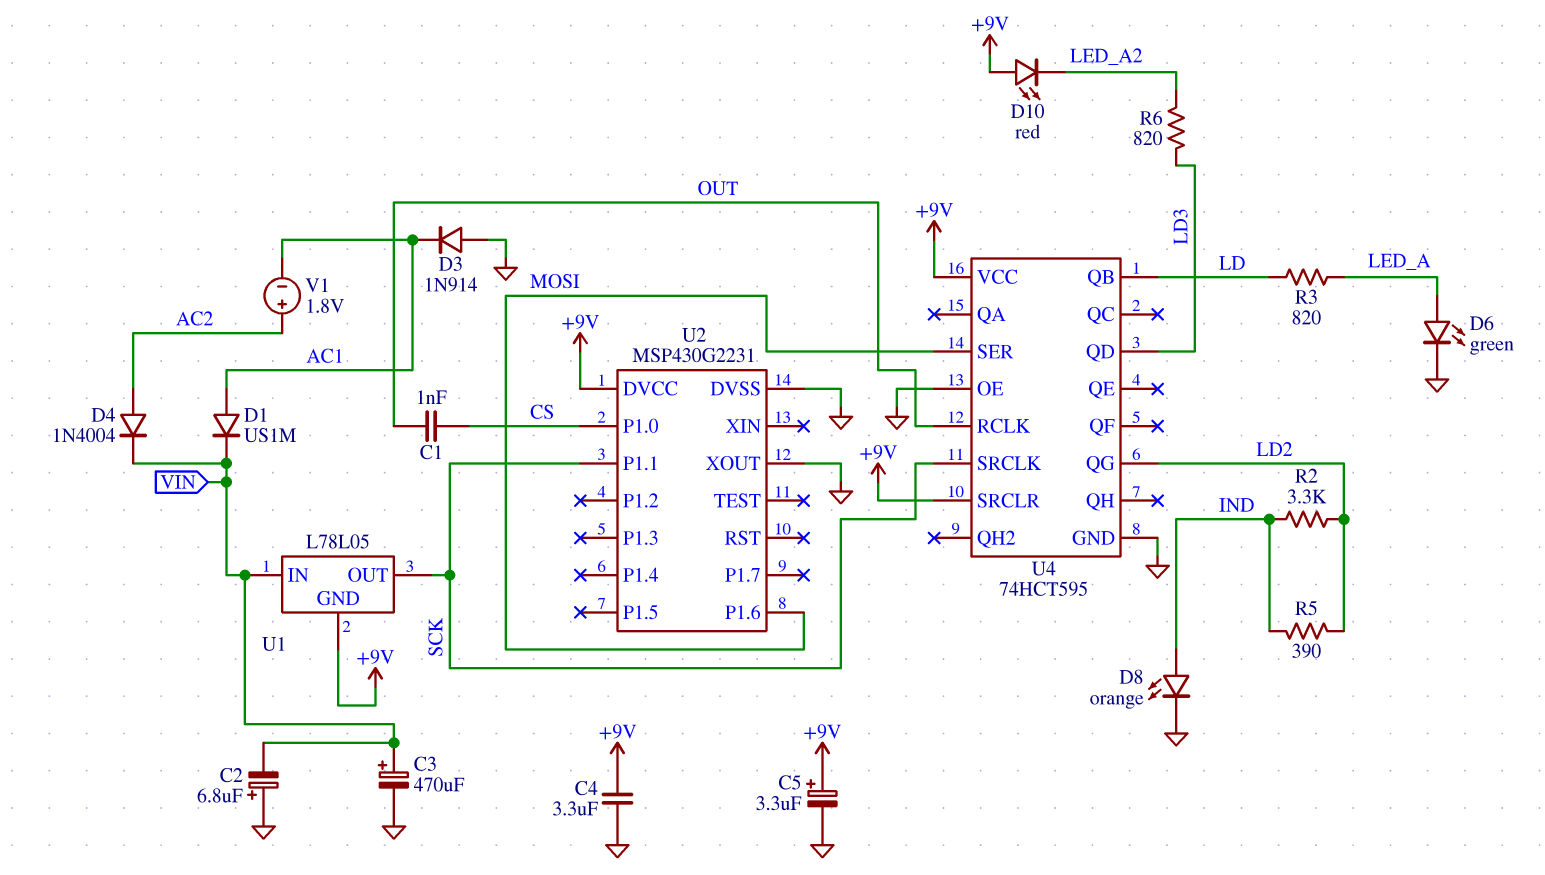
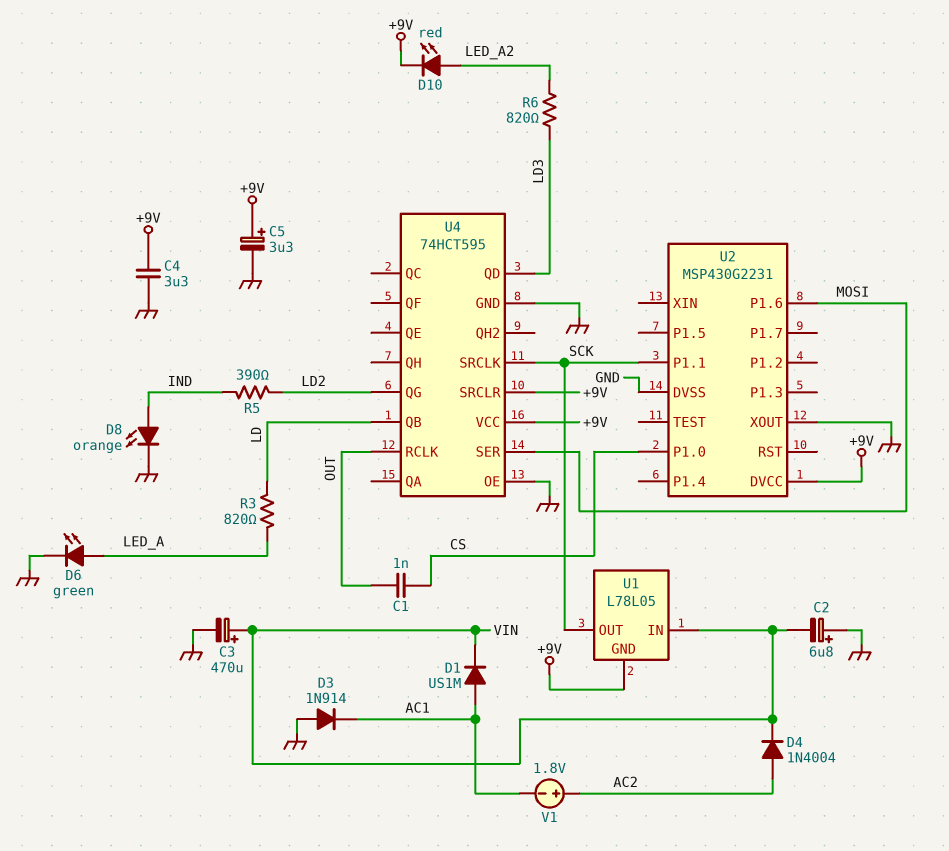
D10: LED red (A +9V, K LED_A2) -> LED red (A LED_A2, K +9V)
R2: 3.3k (IND, LD2) -> none

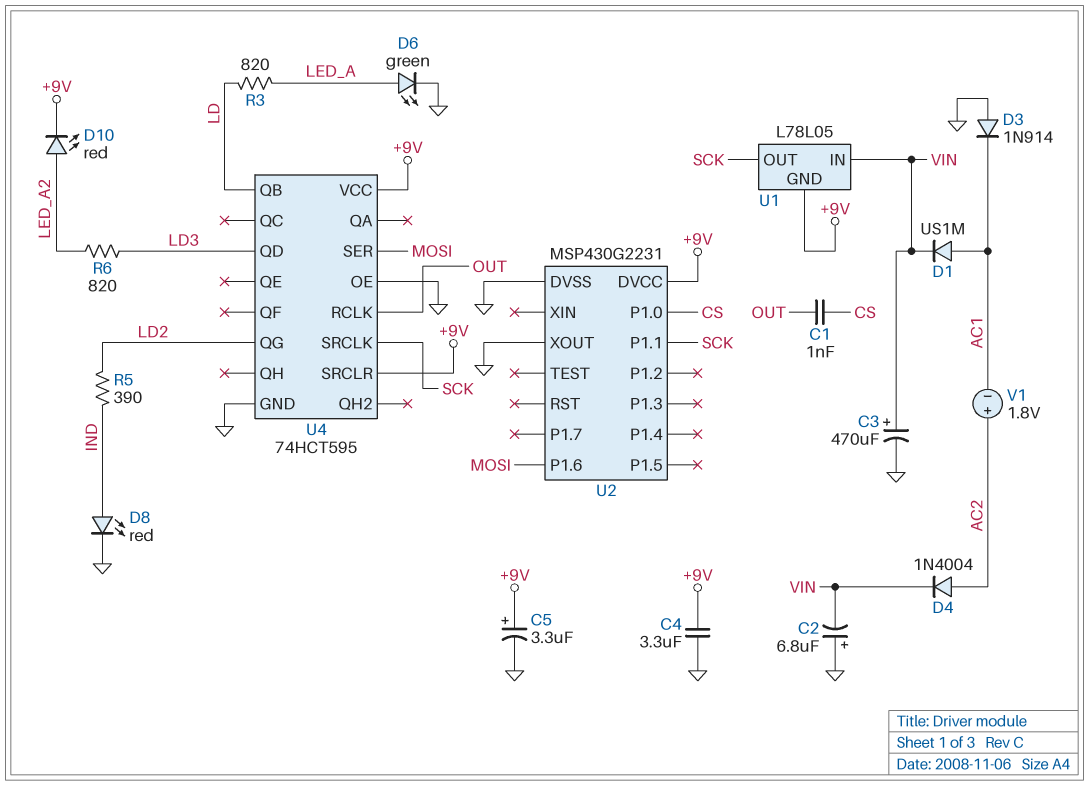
D8: LED orange (A IND, K GND) -> LED red (A IND, K GND)

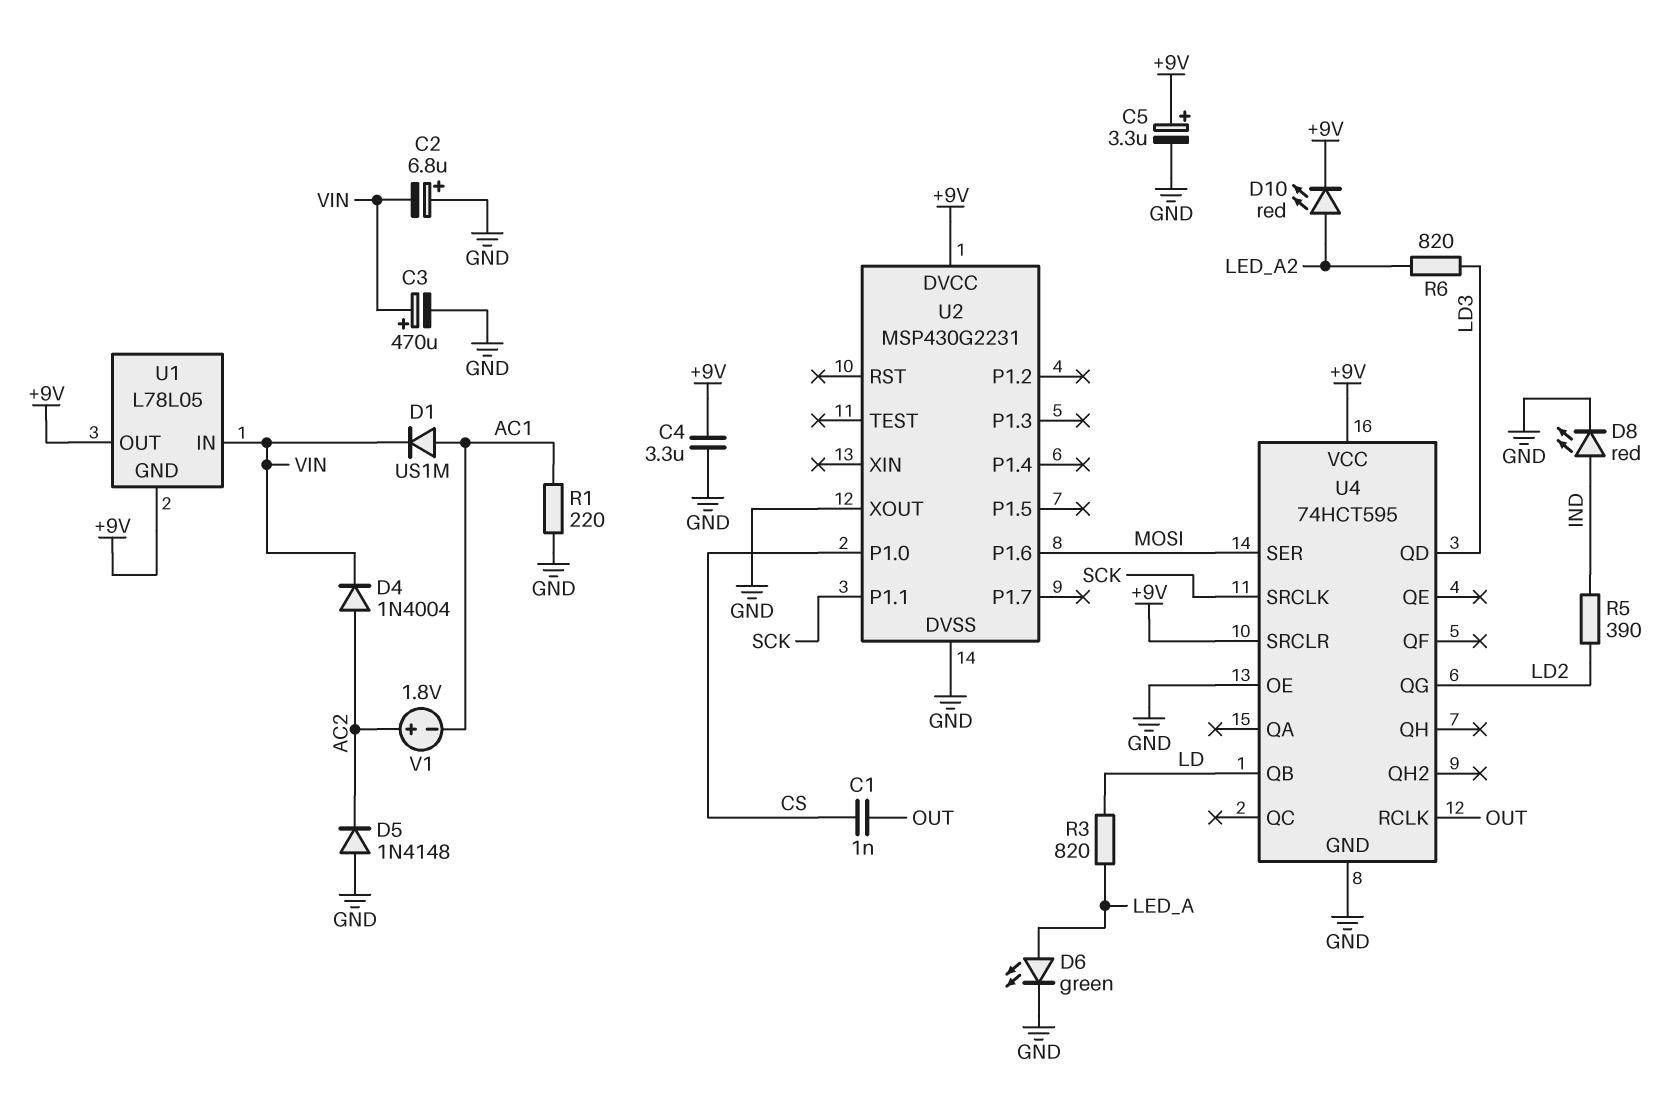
D3: diode 1N914 (A GND, K AC1) -> none
D5: none -> diode 1N4148 (A GND, K AC2)
R1: none -> 220 (AC1, GND)
U1 pin OUT: SCK -> +9V

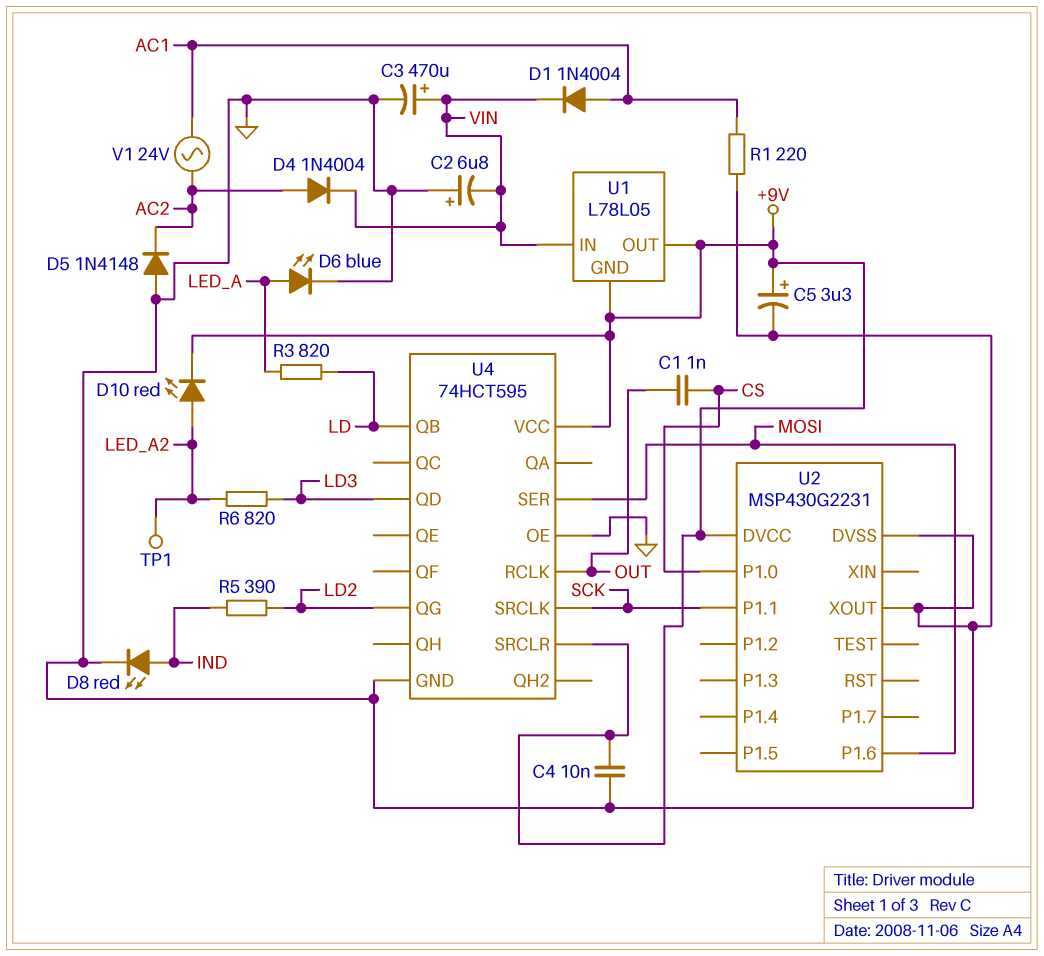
C4: 3.3uF (+9V, GND) -> 10nF (+9V, GND)
D1: diode US1M (A AC1, K VIN) -> diode 1N4004 (A AC1, K VIN)
D6: LED green (A LED_A, K GND) -> LED blue (A LED_A, K GND)
TP1: none -> test point (LED_A2)
V1: 1.8V (plus AC2, minus AC1) -> AC 24V (AC1, AC2)

